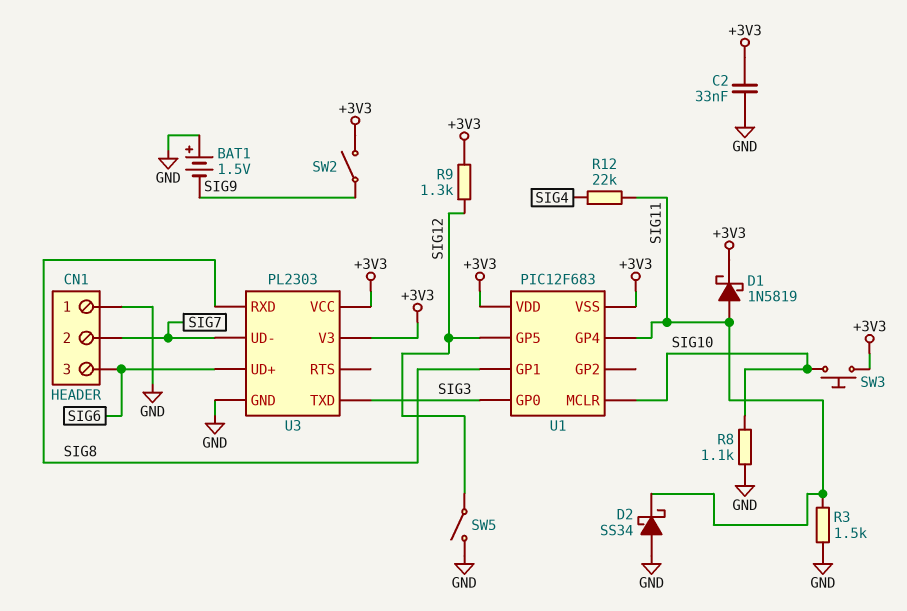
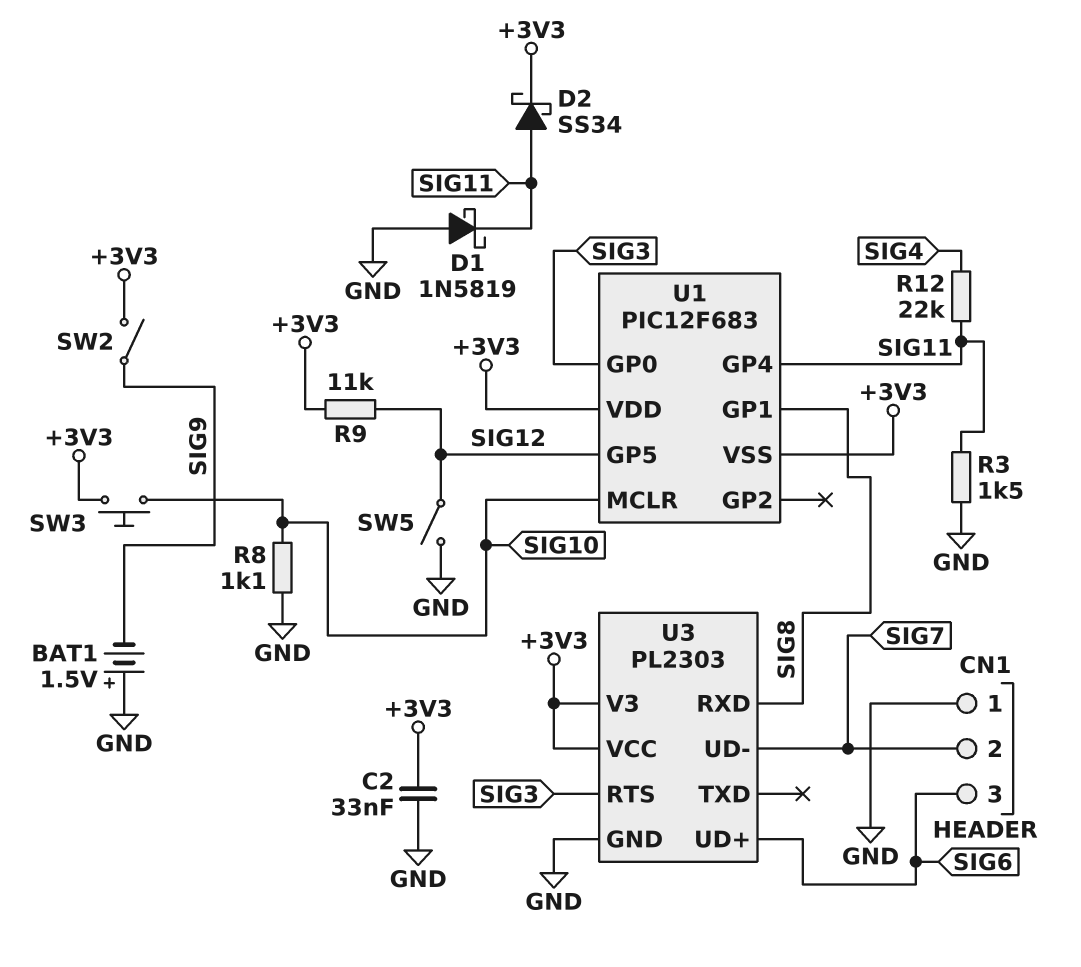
D1: schottky 1N5819 (A SIG11, K +3V3) -> schottky 1N5819 (A GND, K SIG11)
D2: schottky SS34 (A GND, K SIG11) -> schottky SS34 (A SIG11, K +3V3)
R9: 1.3k (+3V3, SIG12) -> 11k (+3V3, SIG12)
U3 pin RTS: none -> SIG3
U3 pin TXD: SIG3 -> none

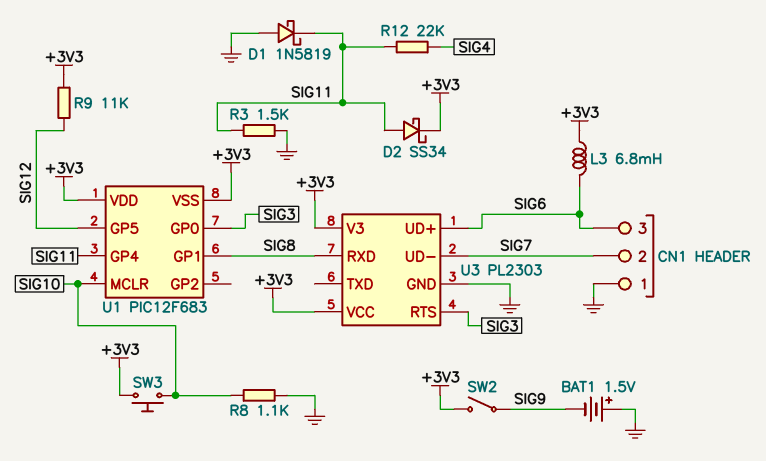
C2: 33nF (+3V3, GND) -> none
L3: none -> 6.8mH (+3V3, SIG6)
SW5: switch (GND, SIG12) -> none

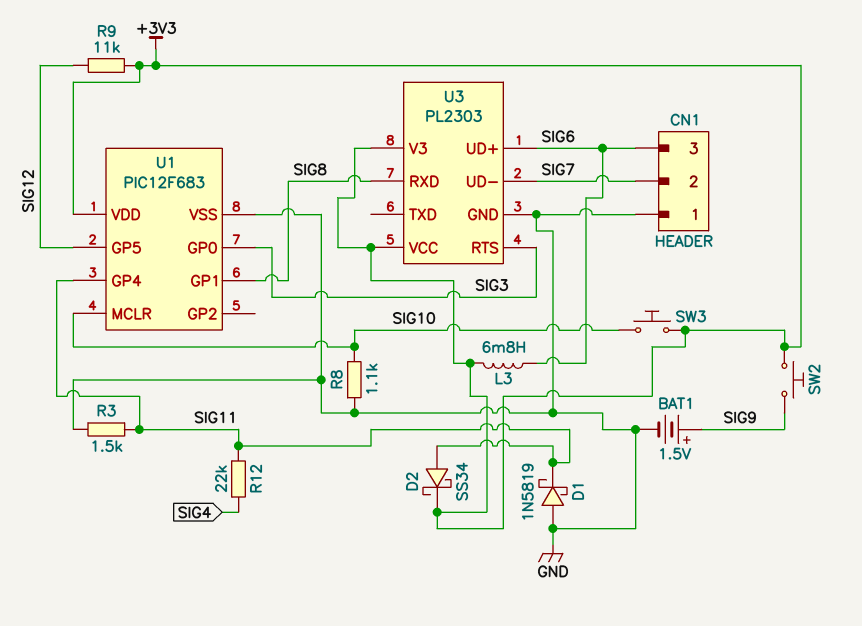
BAT1: 1.5V (plus GND, minus SIG9) -> 1.5V (plus SIG9, minus GND)
SW2: switch (+3V3, SIG9) -> button (+3V3, SIG9)
U1 pin VSS: +3V3 -> GND

